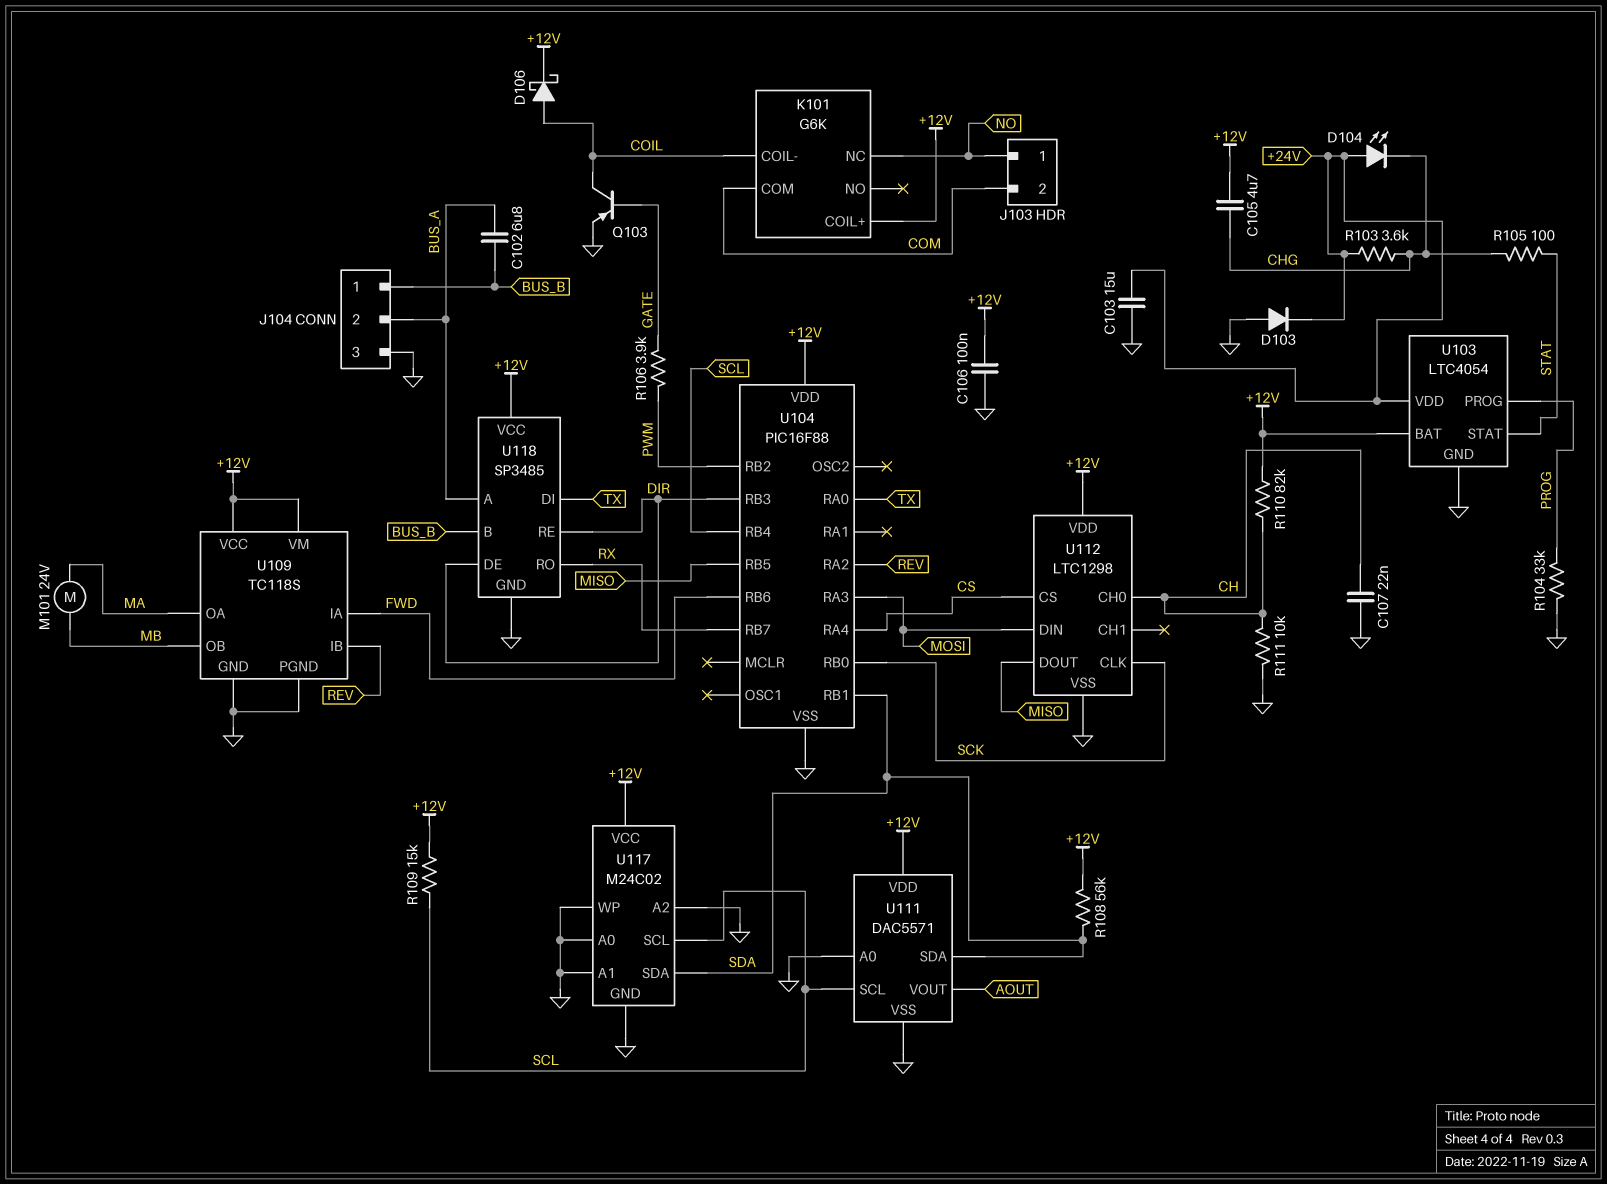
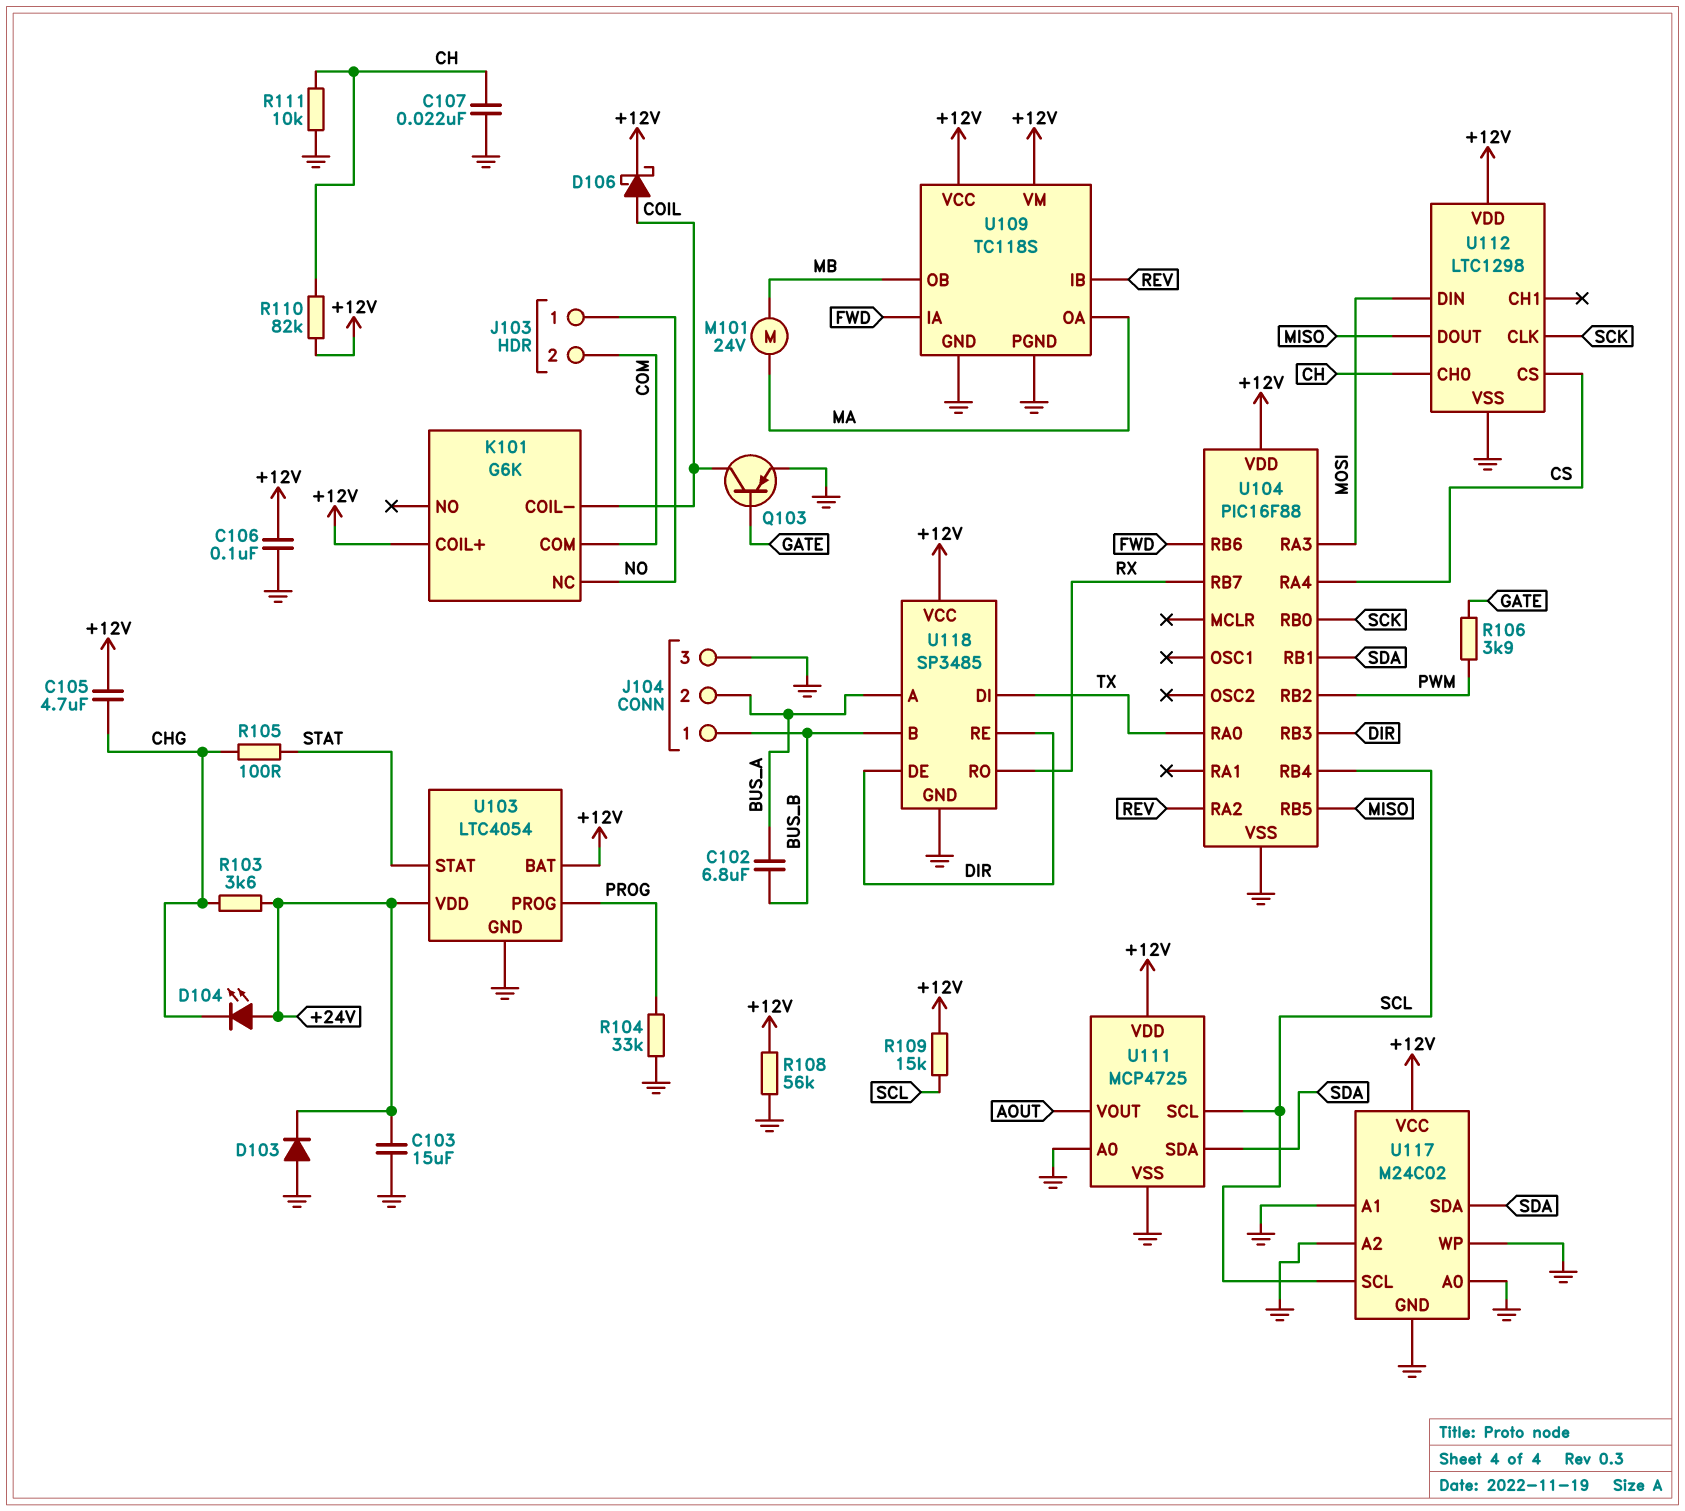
R108: 56k (+12V, SDA) -> 56k (+12V, GND)
U111: DAC5571 -> MCP4725

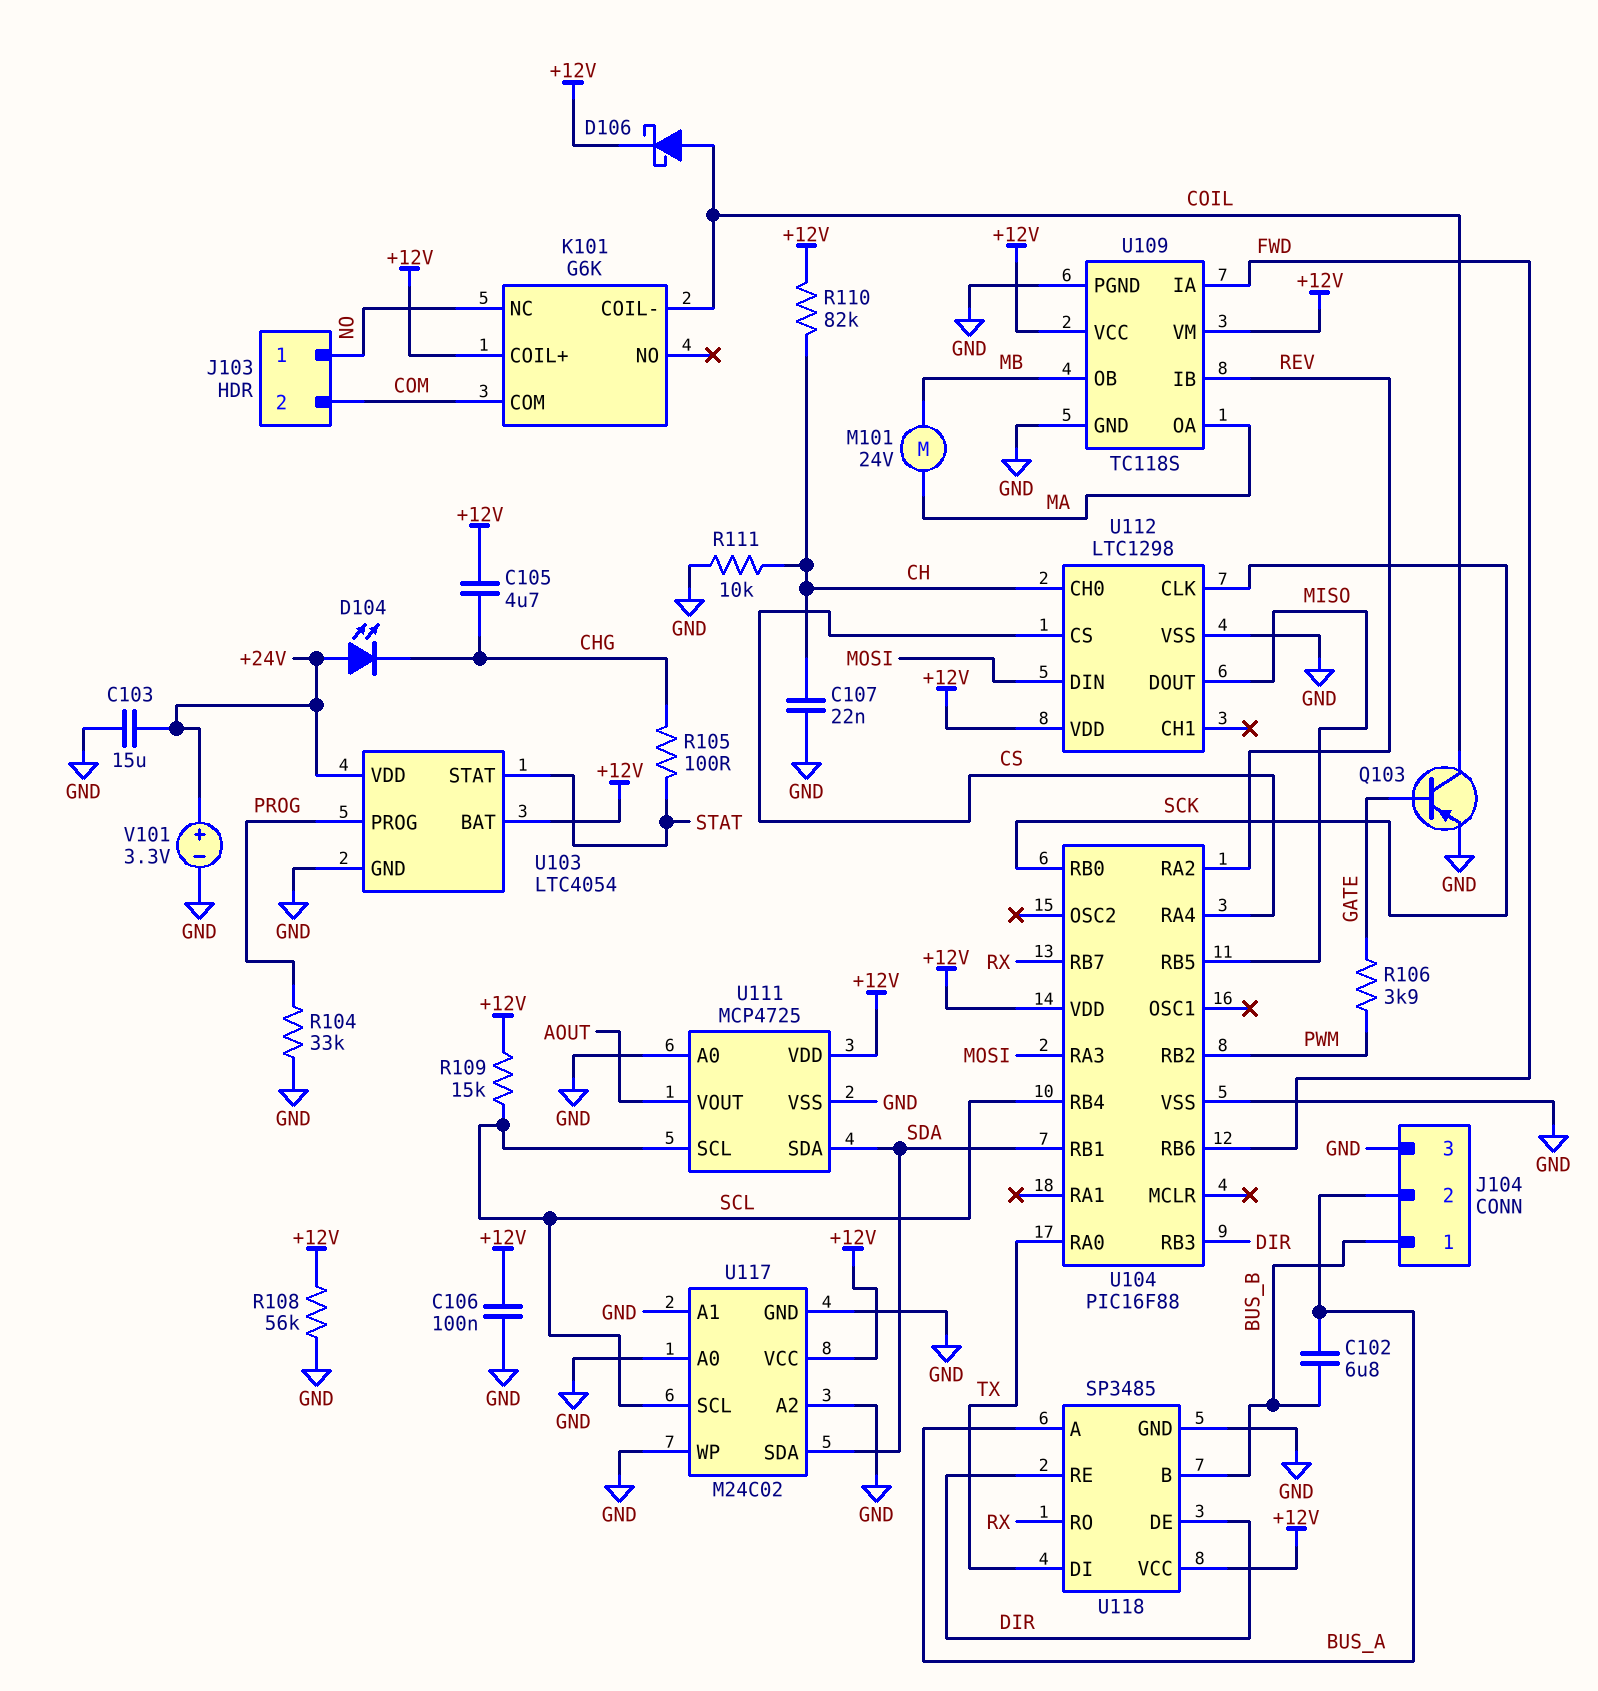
D103: diode (A GND, K +24V) -> none
R103: 3.6k (+24V, CHG) -> none
V101: none -> 3.3V (plus +24V, minus GND)

